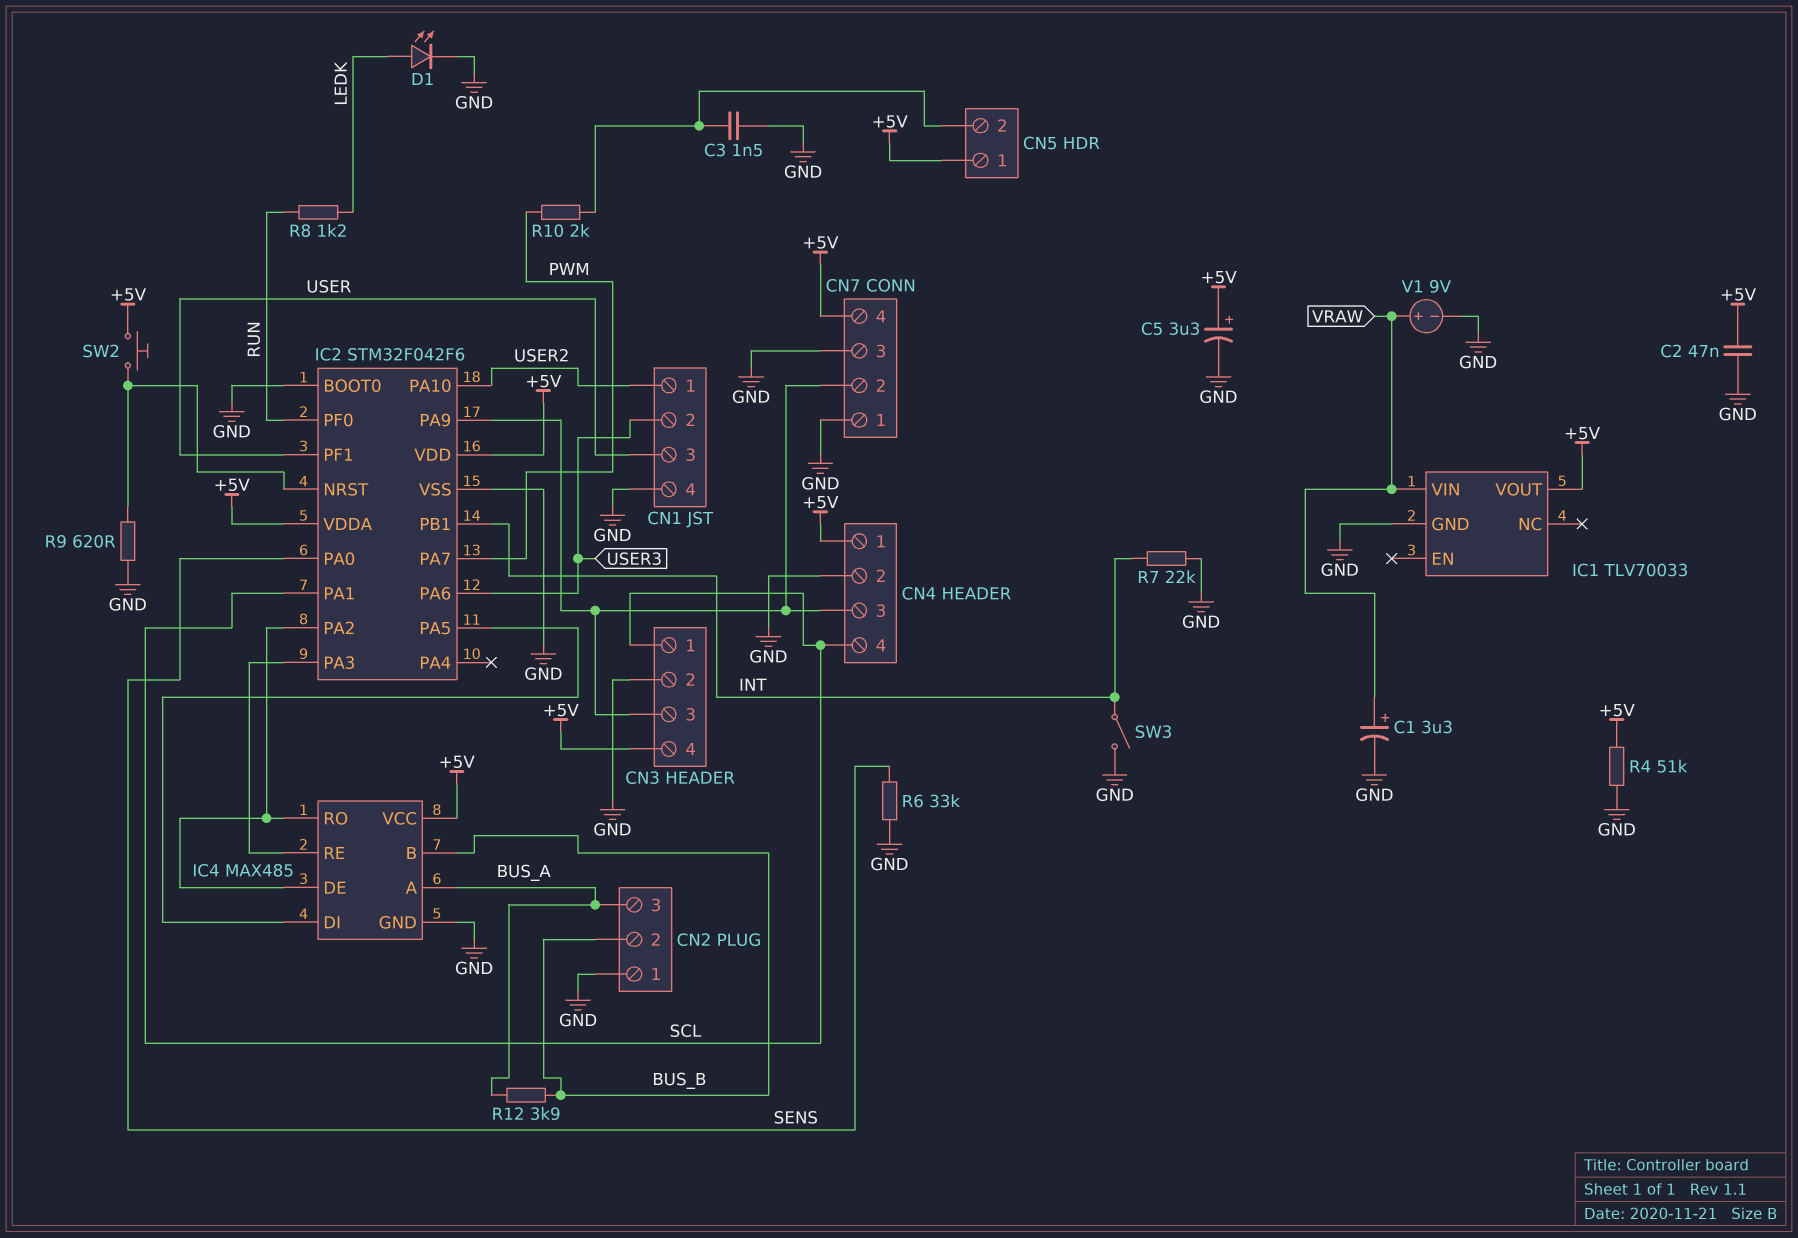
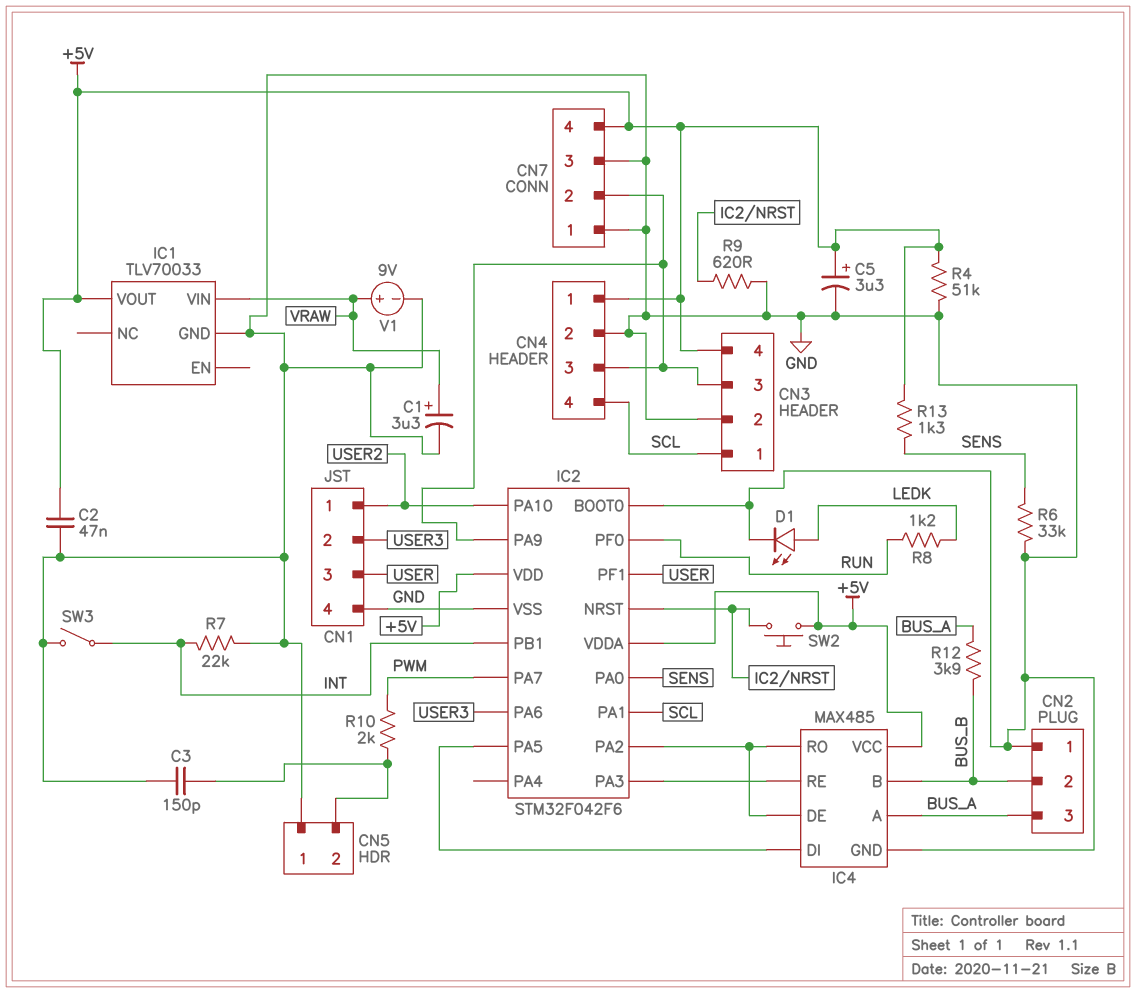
C3: 1.5nF (CN5/2, GND) -> 150pF (CN5/2, GND)
CN5 pin 1: +5V -> GND
R13: none -> 1.3k (+5V, SENS)

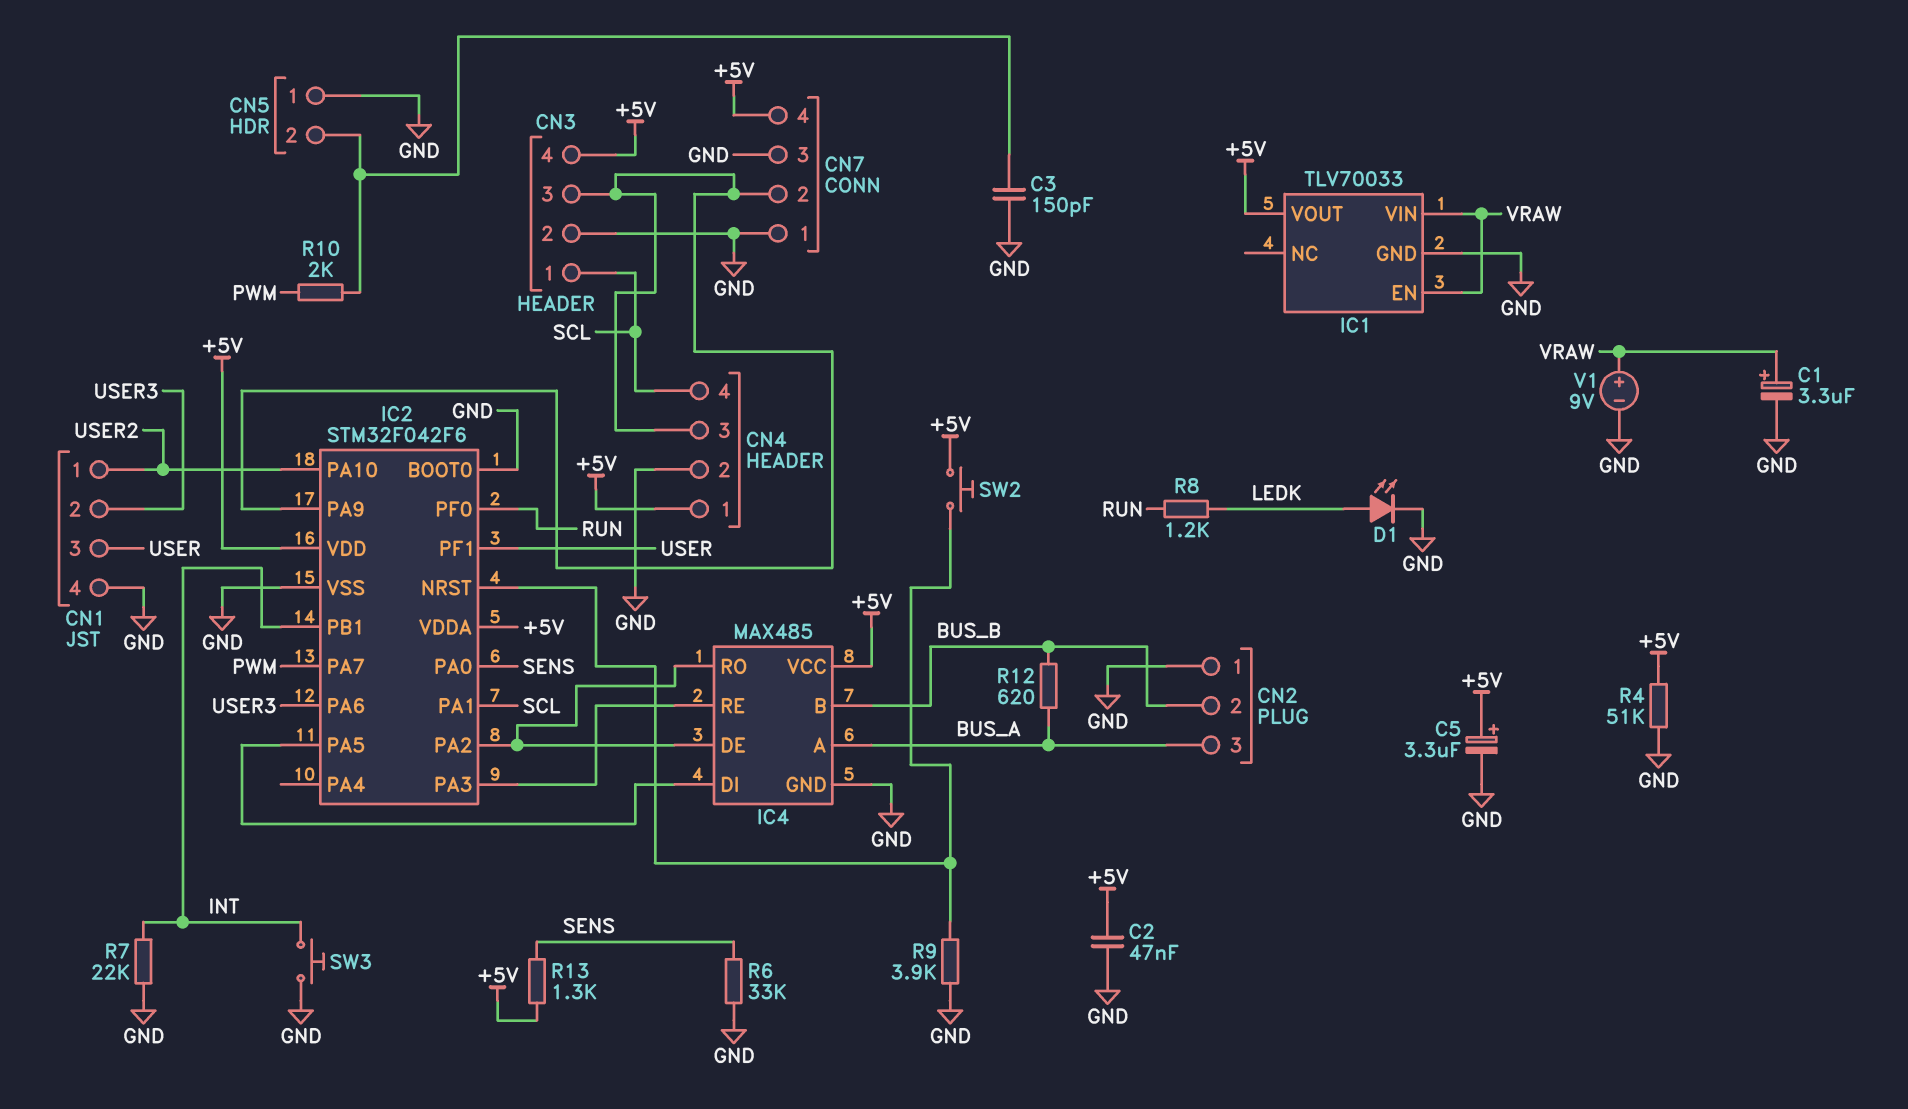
IC1 pin EN: none -> VRAW
R9: 620 (GND, IC2/NRST) -> 3.9k (GND, IC2/NRST)
R12: 3.9k (BUS_A, BUS_B) -> 620 (BUS_A, BUS_B)
SW3: switch (GND, INT) -> button (GND, INT)

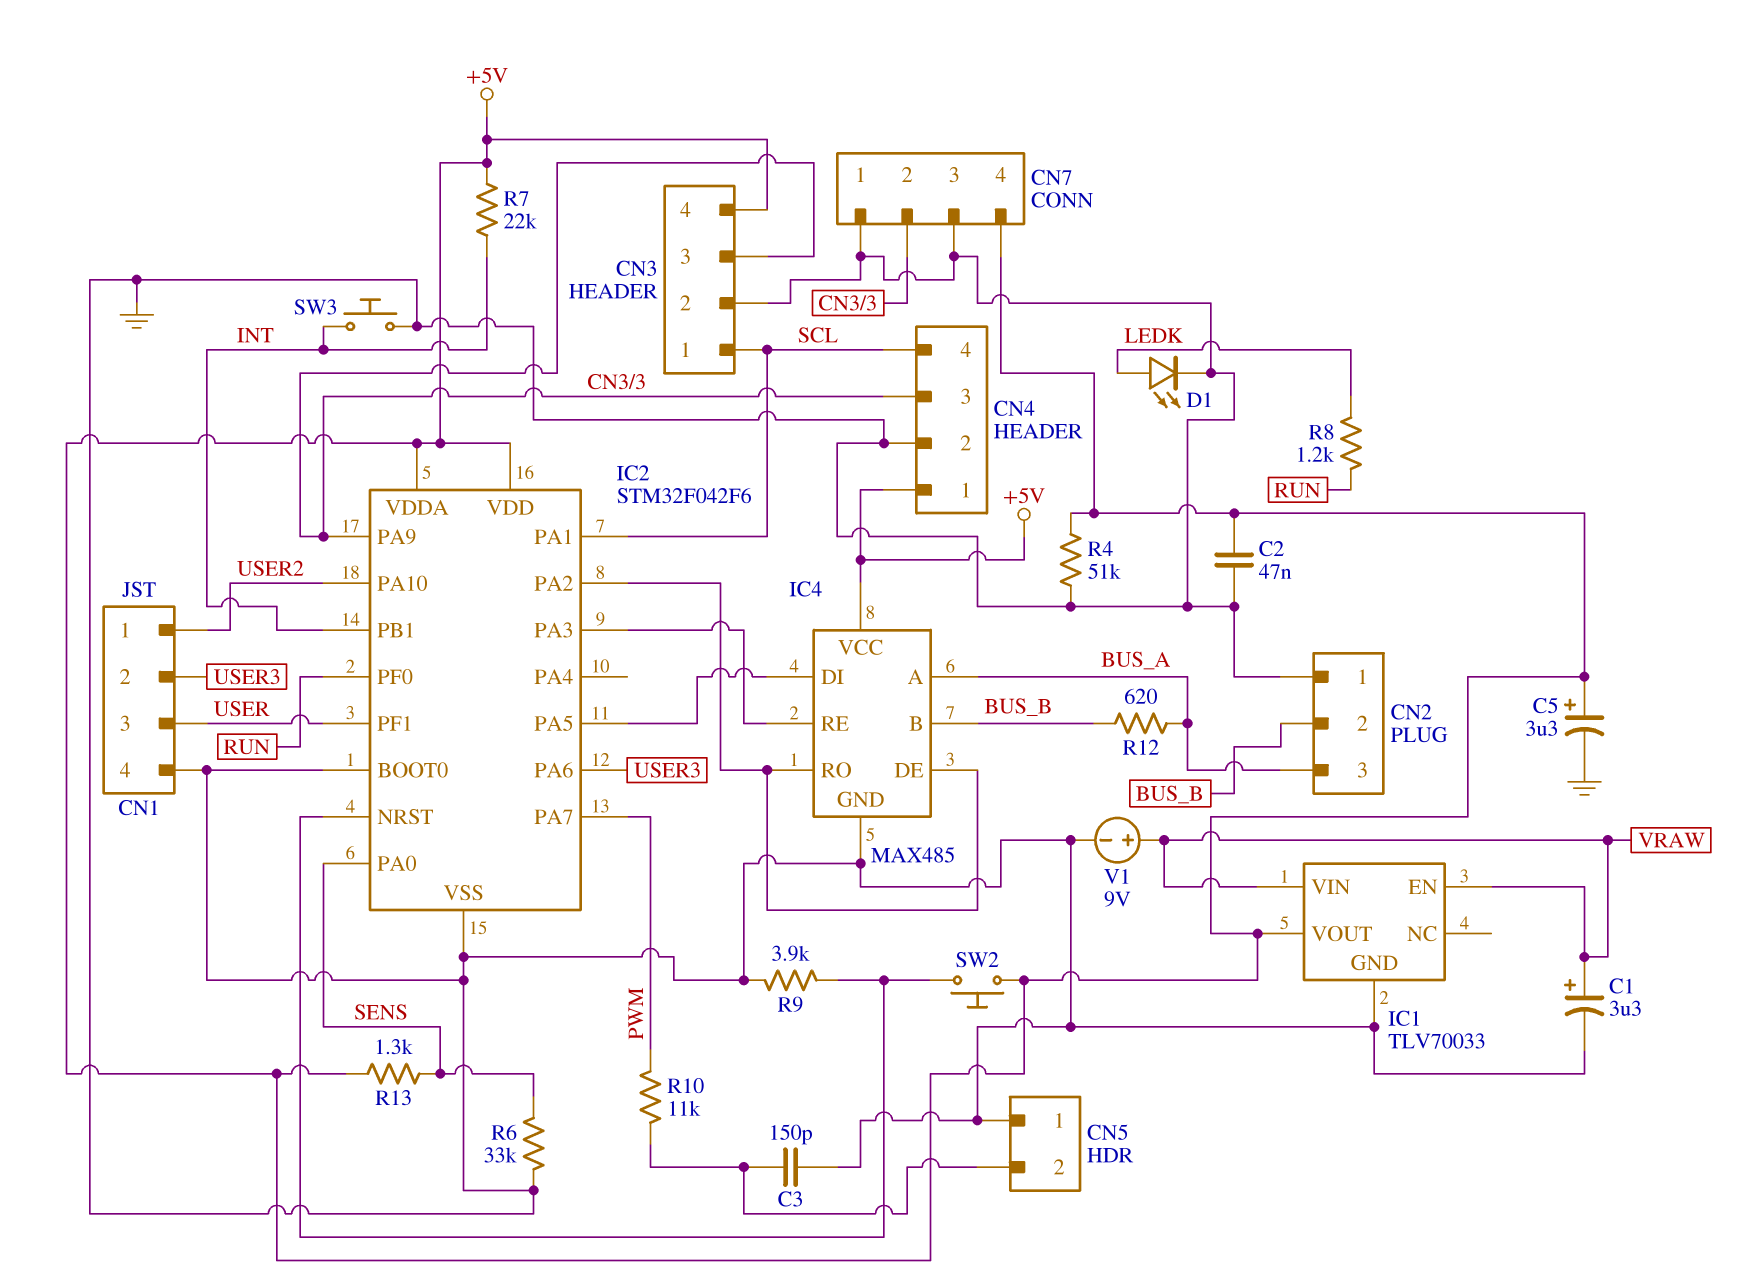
R7: 22k (GND, INT) -> 22k (+5V, INT)
R10: 2k (CN5/2, PWM) -> 11k (CN5/2, PWM)

